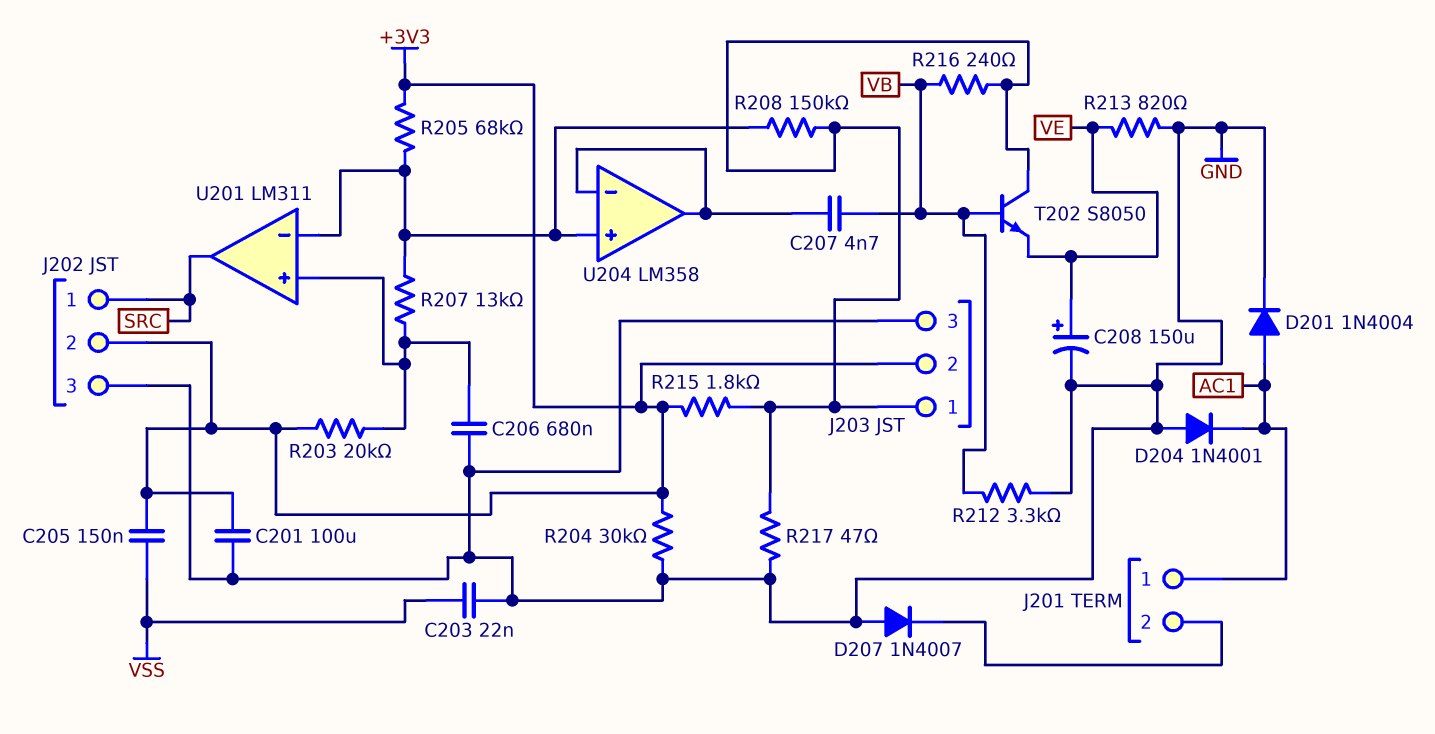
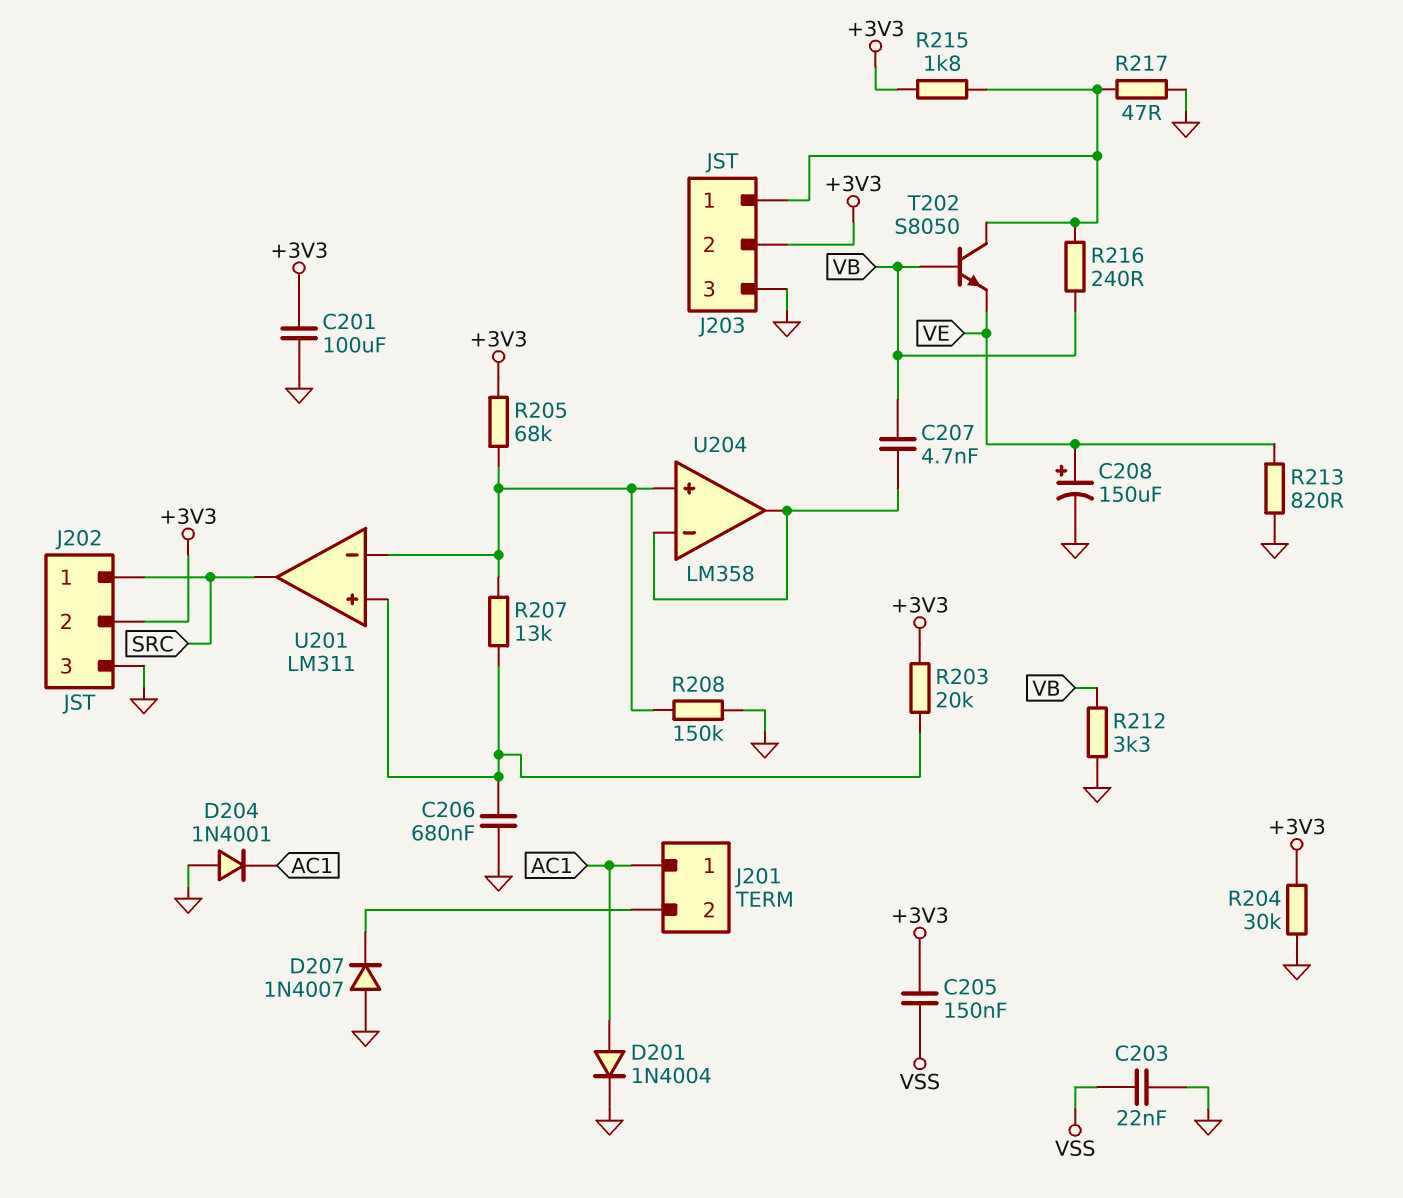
R208: 150k (J203/1, U201/in-) -> 150k (GND, U201/in-)

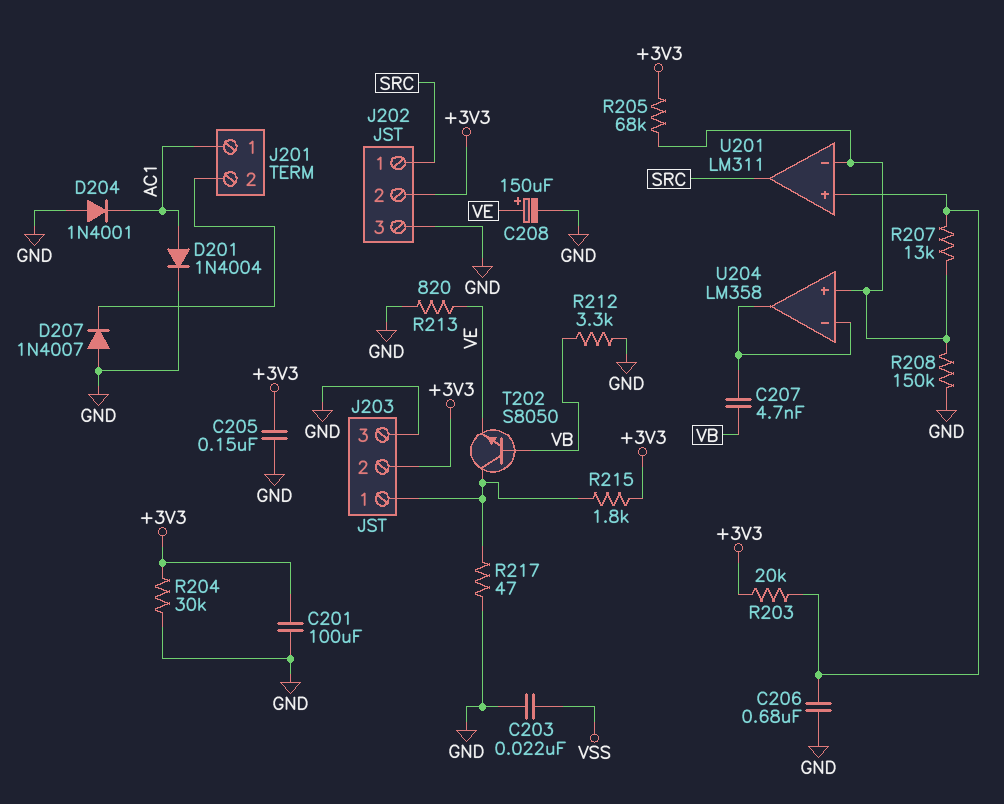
C205: 150nF (+3V3, VSS) -> 150nF (+3V3, GND)
R216: 240 (J203/1, VB) -> none

